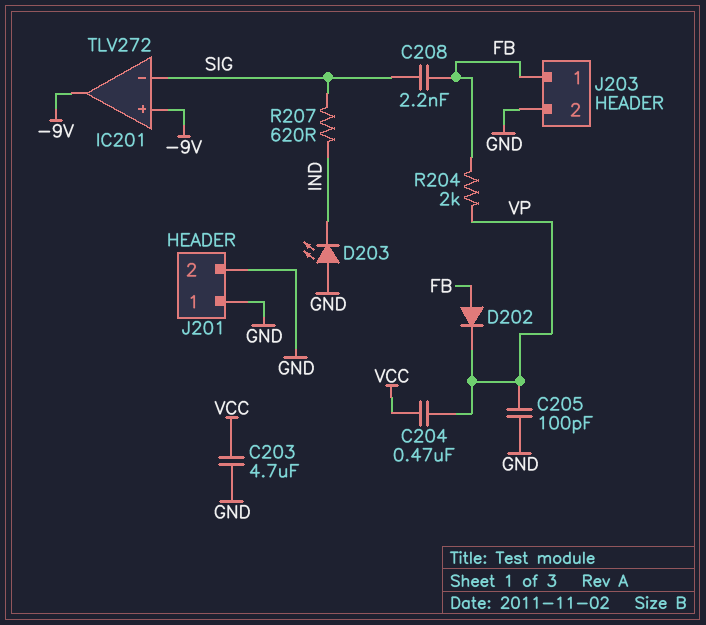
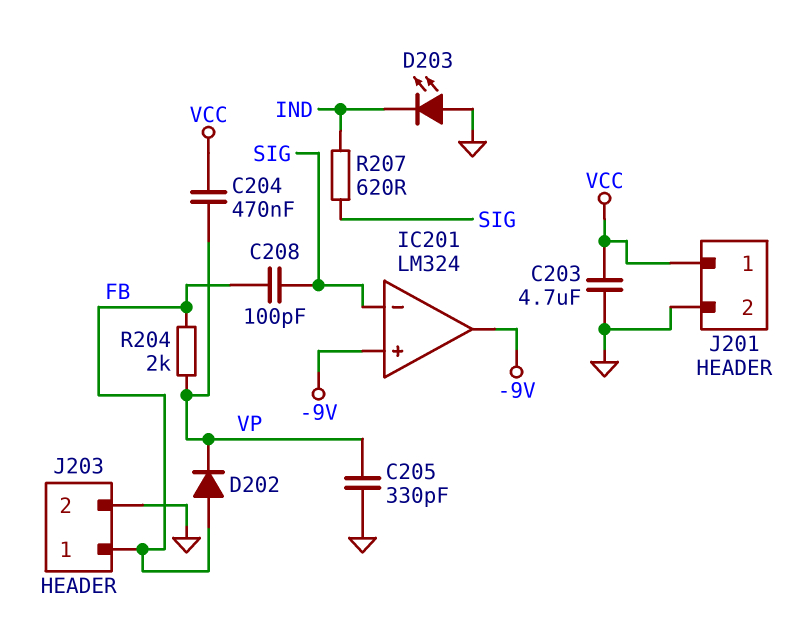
C205: 100pF (GND, VP) -> 330pF (GND, VP)
C208: 2.2nF (FB, SIG) -> 100pF (FB, SIG)
IC201: TLV272 -> LM324
J201 pin 1: GND -> VCC

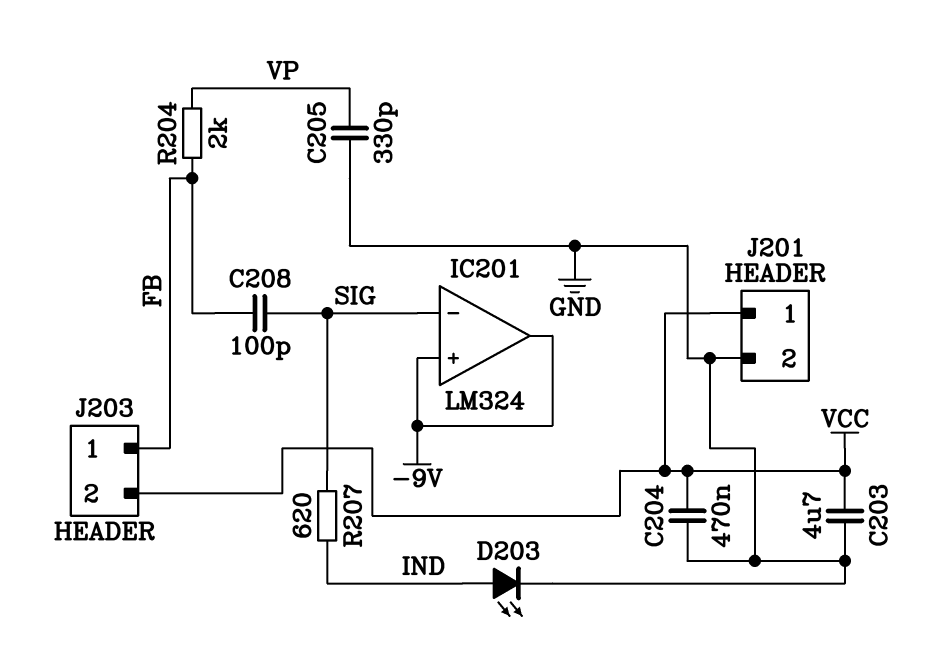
C204: 470nF (VCC, VP) -> 470nF (GND, VCC)
D202: diode (A FB, K VP) -> none
D203: LED (A GND, K IND) -> LED (A IND, K GND)
J203 pin 2: GND -> VCC

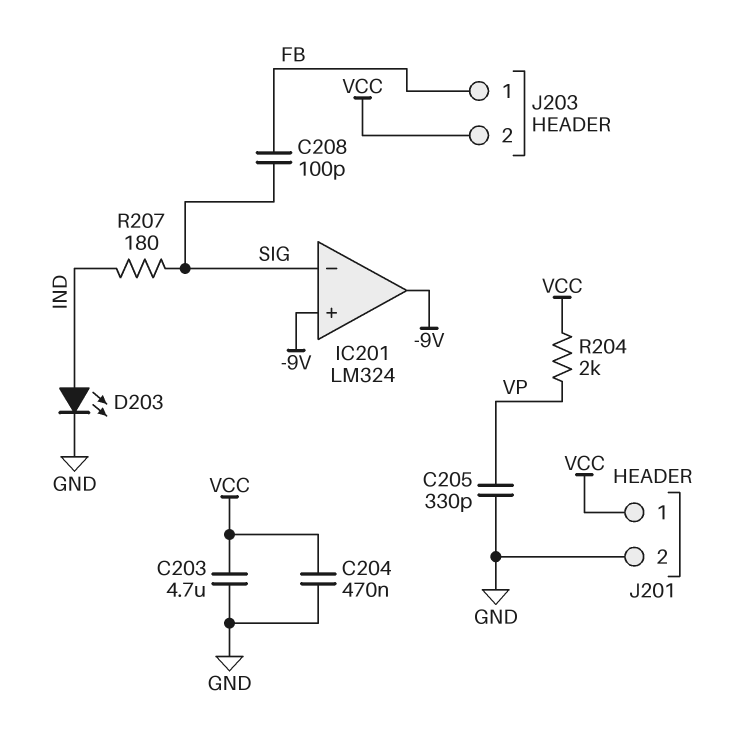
R204: 2k (FB, VP) -> 2k (VCC, VP)
R207: 620 (IND, SIG) -> 180 (IND, SIG)

